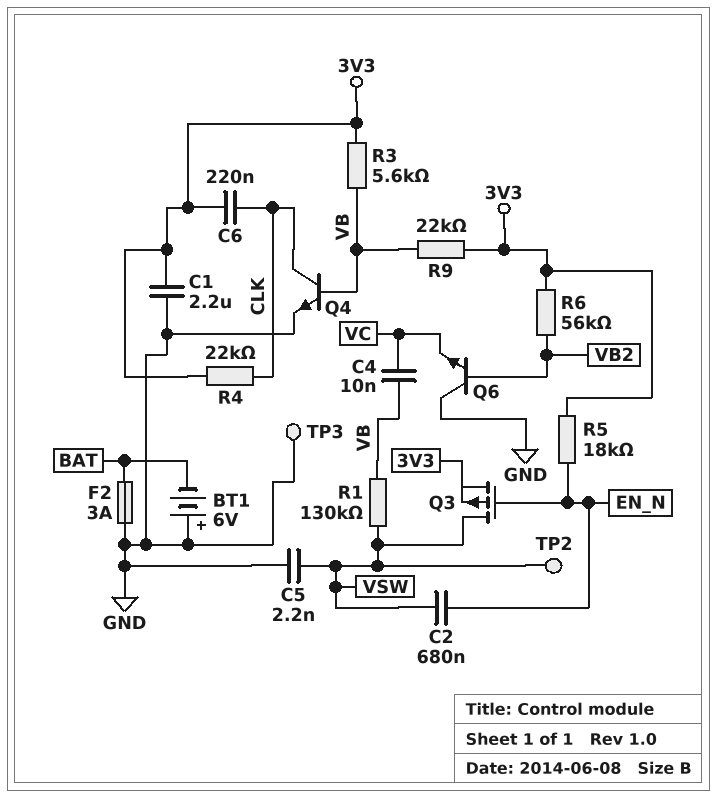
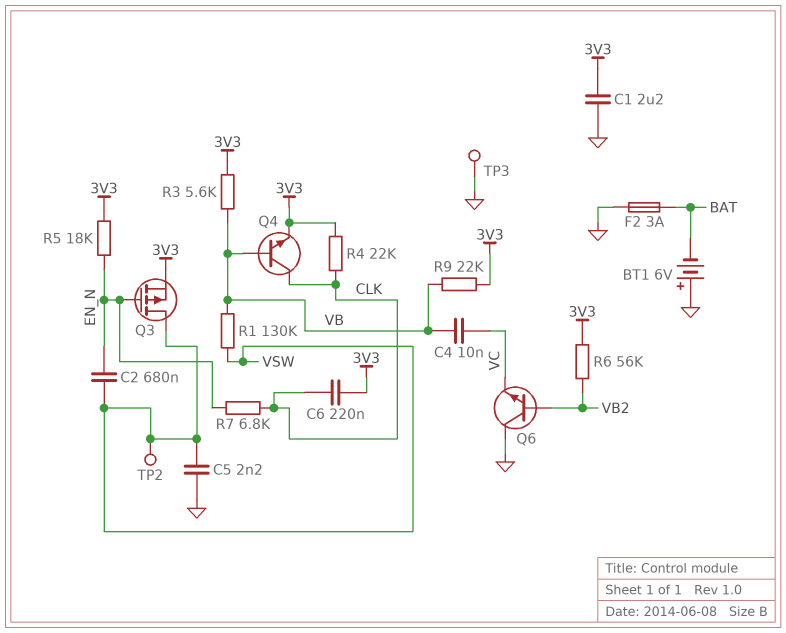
Q4: NPN (B VB, C CLK, E GND) -> NPN (B VB, C CLK, E 3V3)
R7: none -> 6.8k (CLK, EN_N)

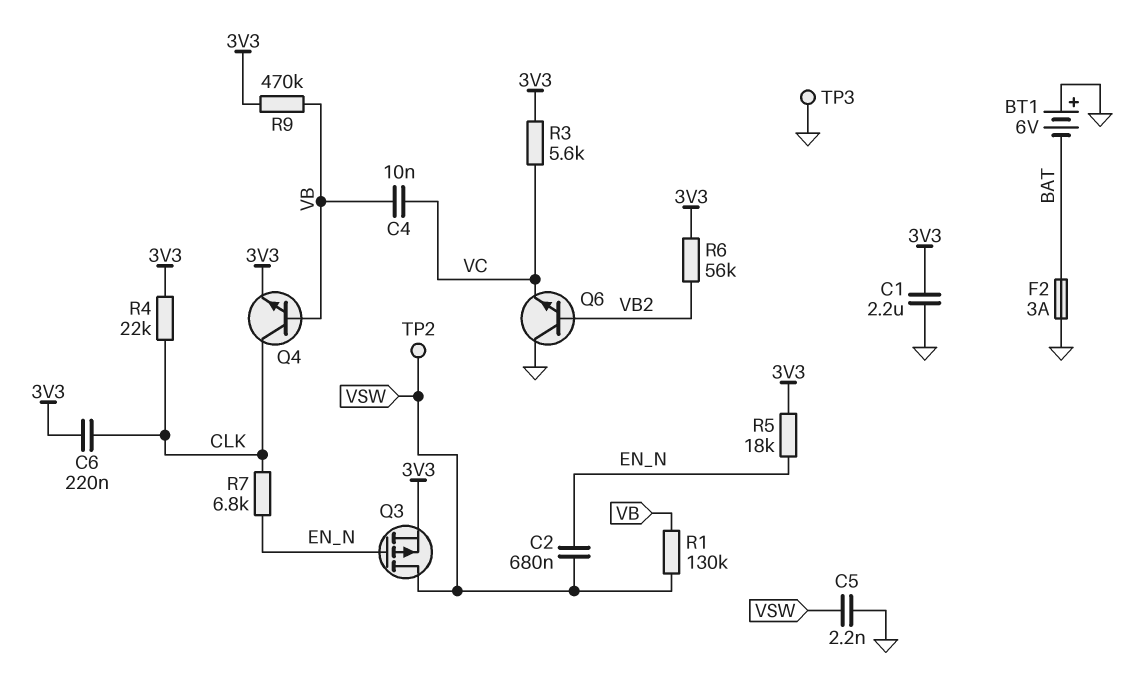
R3: 5.6k (3V3, VB) -> 5.6k (3V3, VC)
R9: 22k (3V3, VB) -> 470k (3V3, VB)

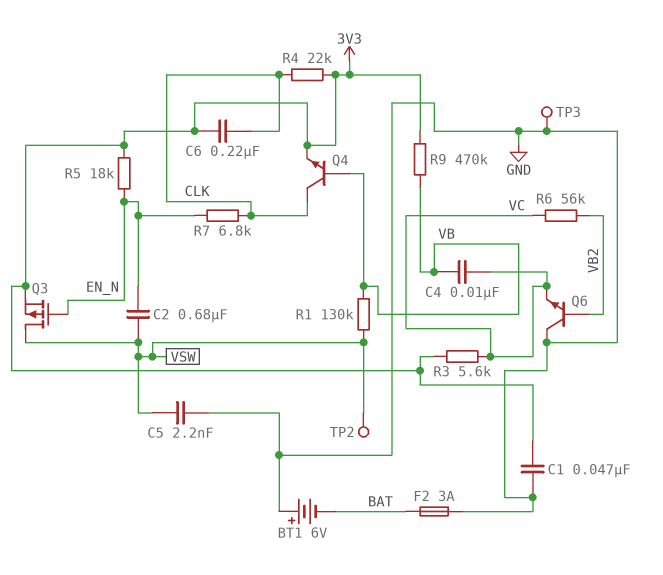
C1: 2.2uF (3V3, GND) -> 47nF (3V3, GND)
R6: 56k (3V3, VB2) -> 56k (VB2, VC)

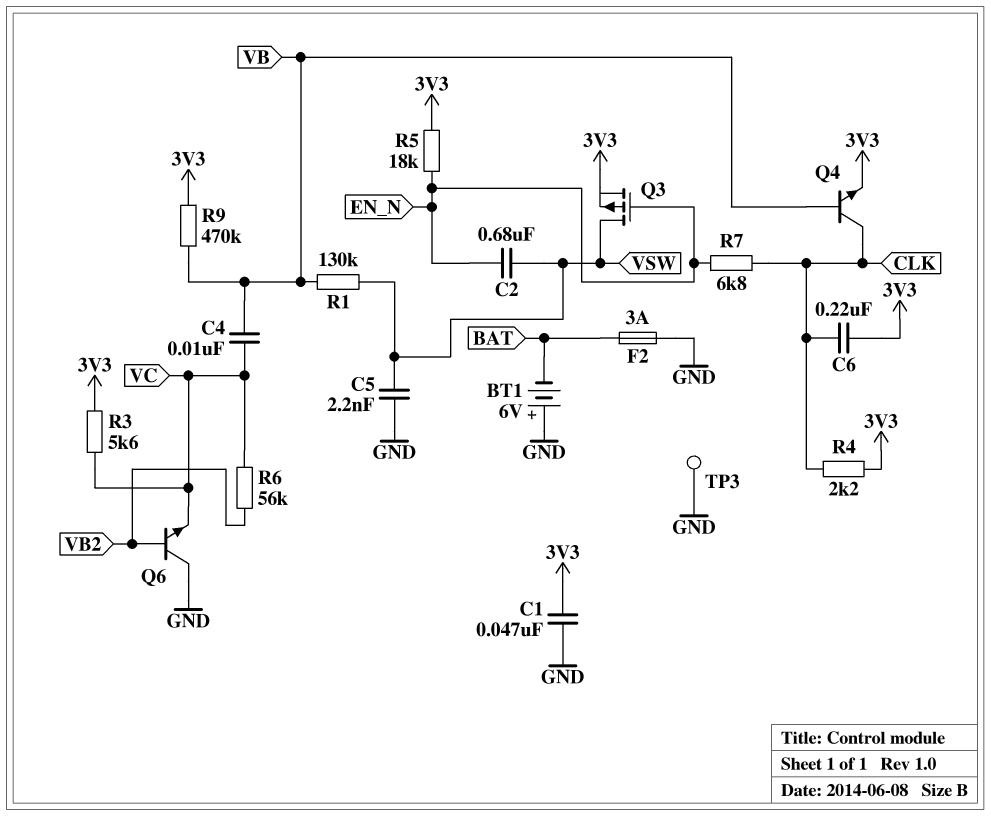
R4: 22k (3V3, CLK) -> 2.2k (3V3, CLK)
TP2: test point (VSW) -> none

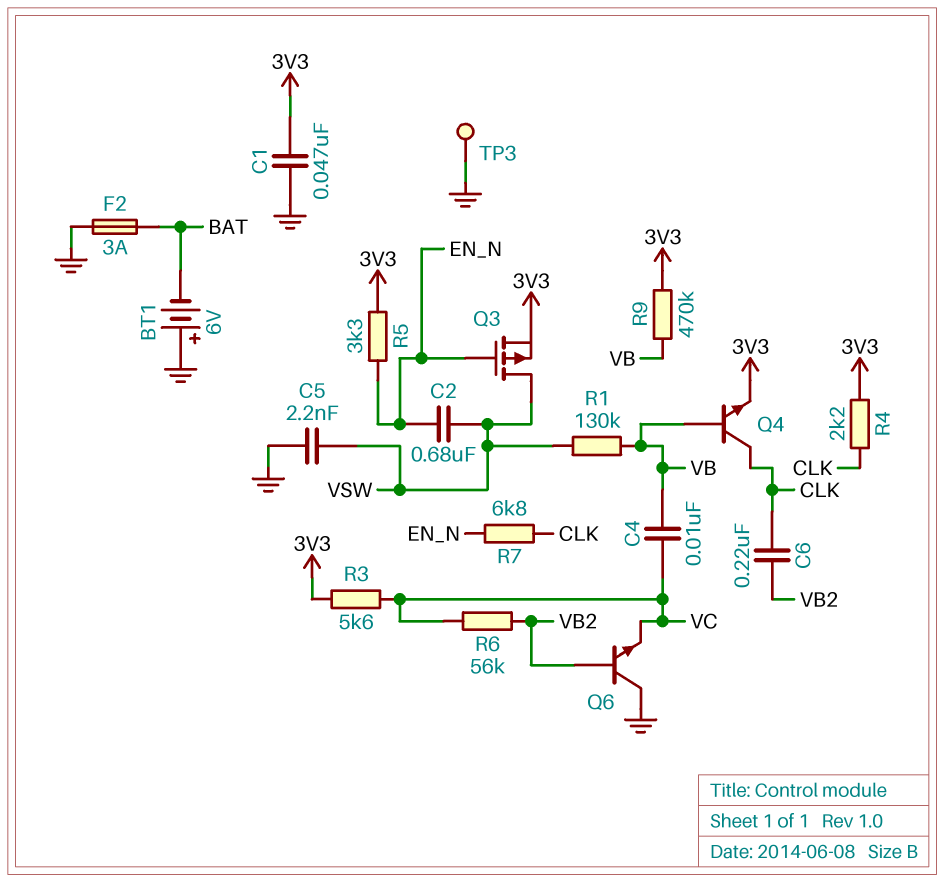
C6: 220nF (3V3, CLK) -> 220nF (CLK, VB2)
R5: 18k (3V3, EN_N) -> 3.3k (3V3, EN_N)

